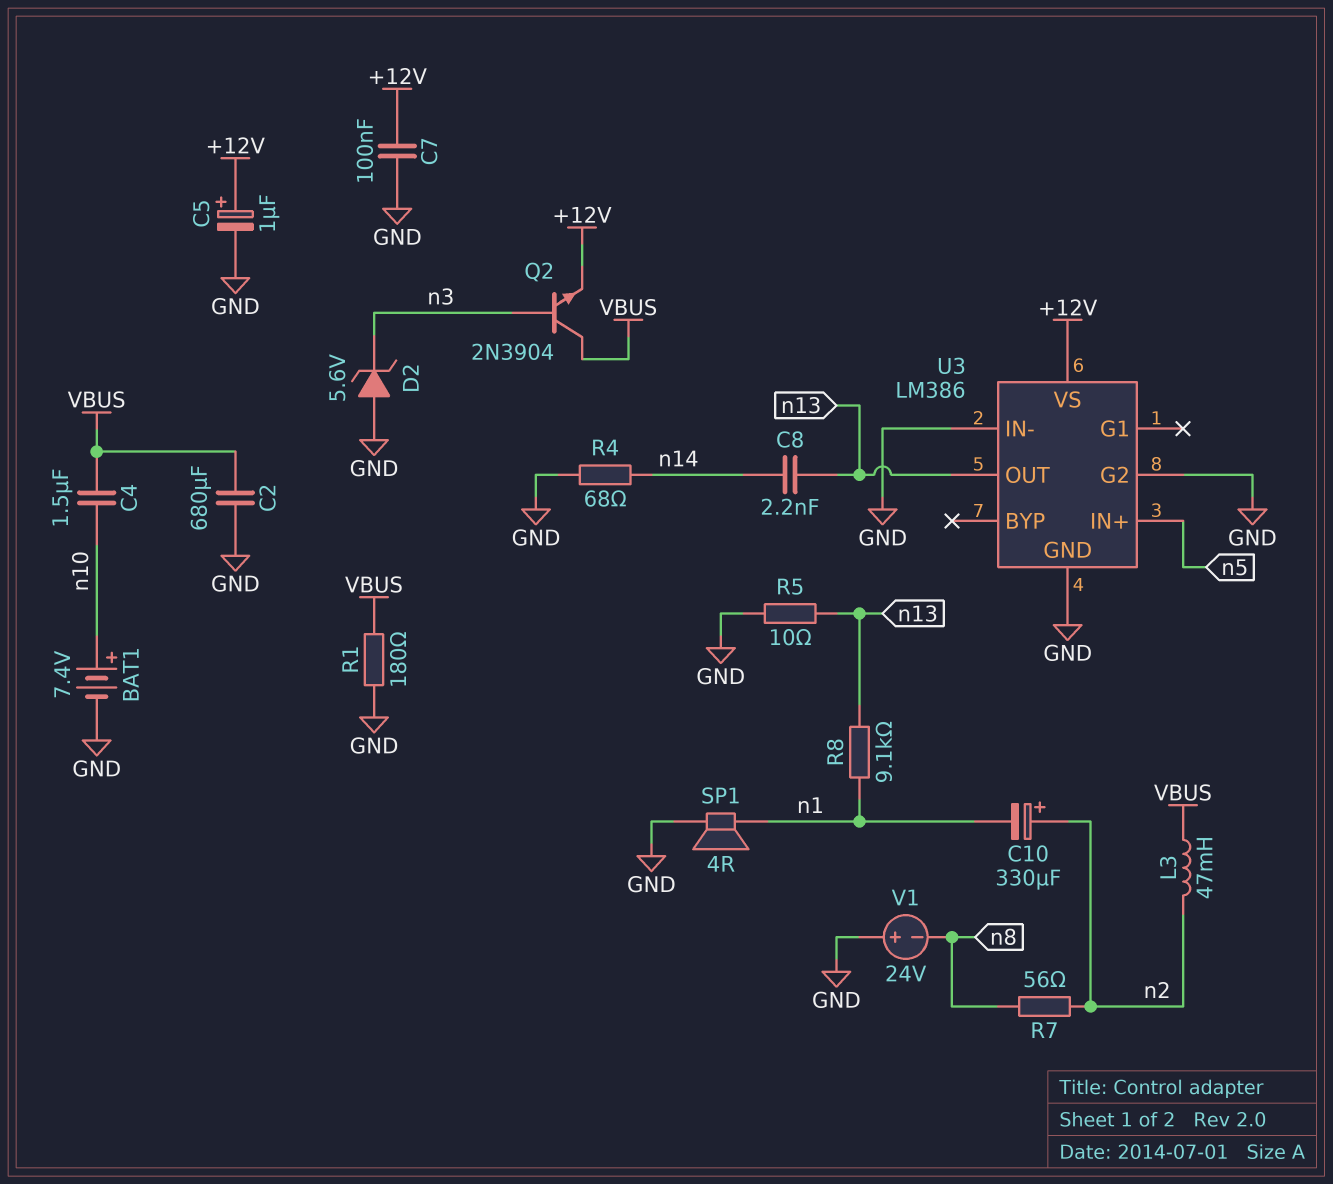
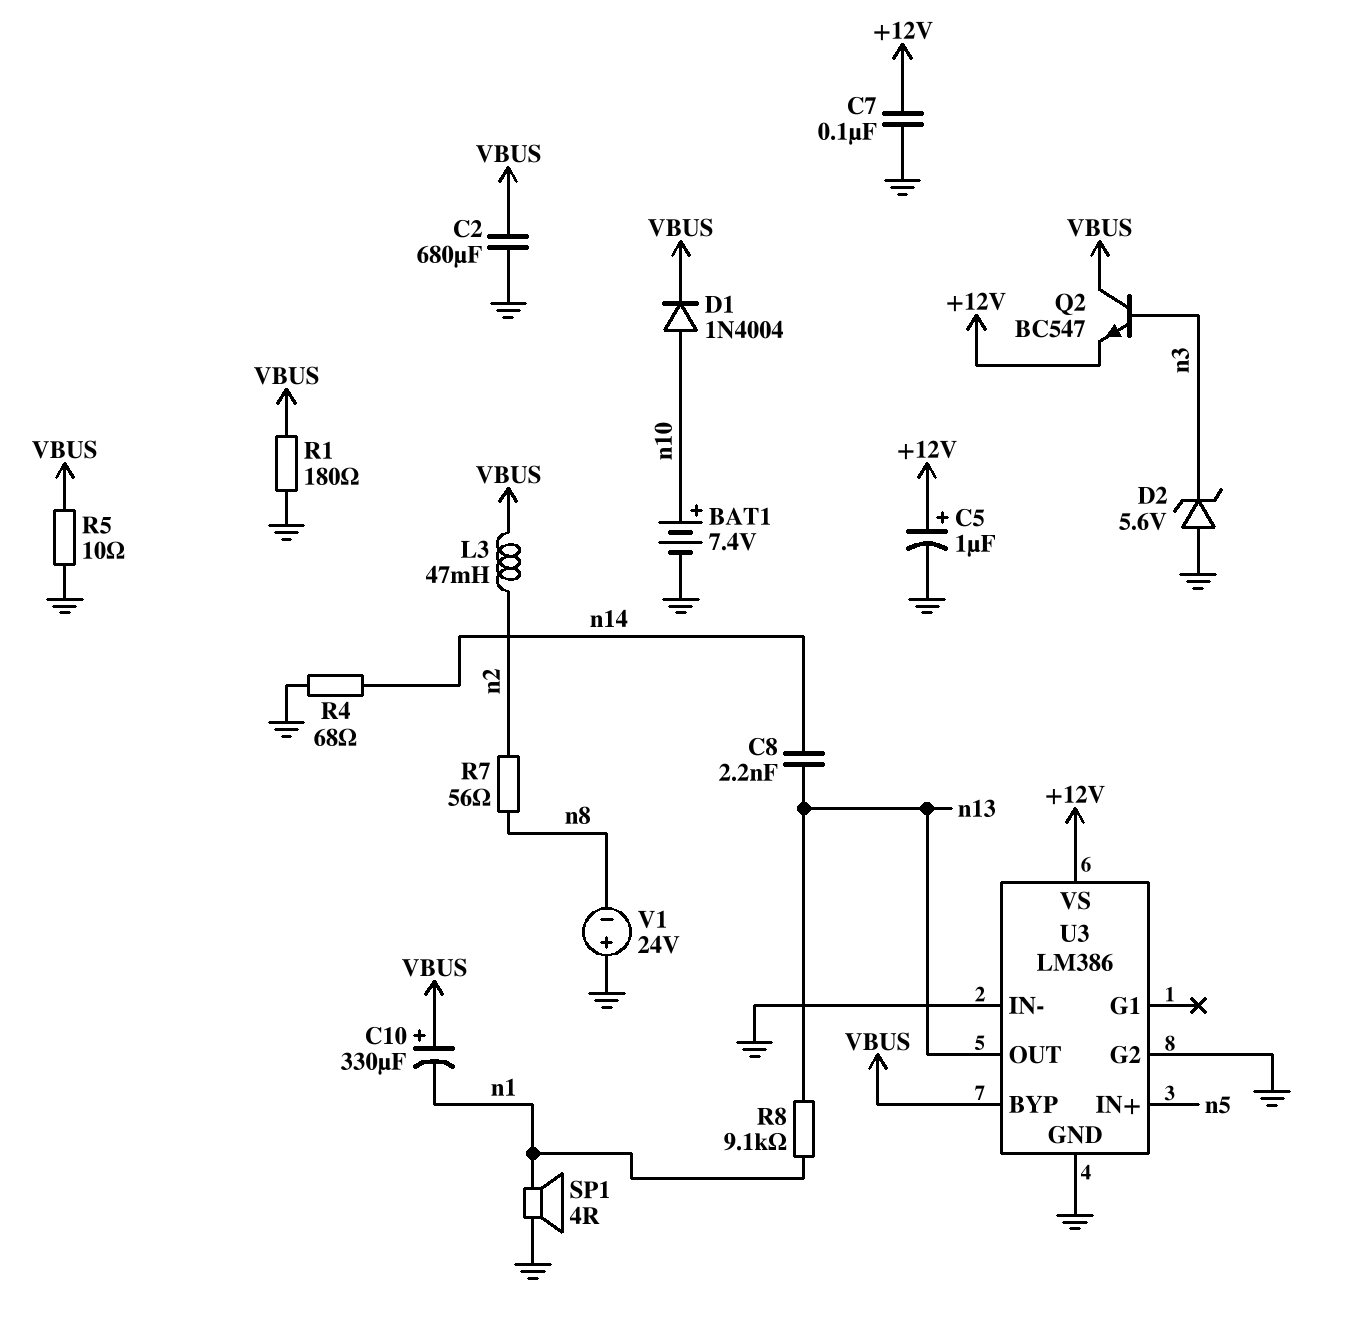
C4: 1.5uF (VBUS, n10) -> none
C10: 330uF (plus n2, minus n1) -> 330uF (plus VBUS, minus n1)
D1: none -> diode 1N4004 (A n10, K VBUS)
Q2: NPN 2N3904 (B n3, C VBUS, E +12V) -> NPN BC547 (B n3, C VBUS, E +12V)
R5: 10 (GND, n13) -> 10 (GND, VBUS)
U3 pin BYP: none -> VBUS

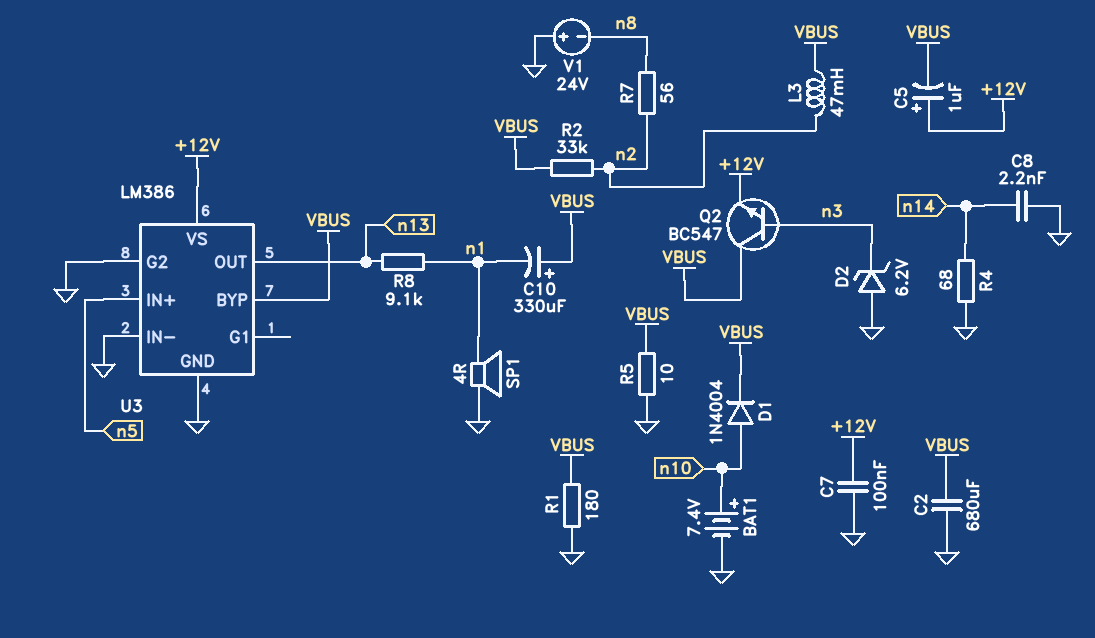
C5: 1uF (plus +12V, minus GND) -> 1uF (plus +12V, minus VBUS)
C8: 2.2nF (n13, n14) -> 2.2nF (GND, n14)
D2: zener 5.6V (A GND, K n3) -> zener 6.2V (A GND, K n3)
R2: none -> 33k (VBUS, n2)

